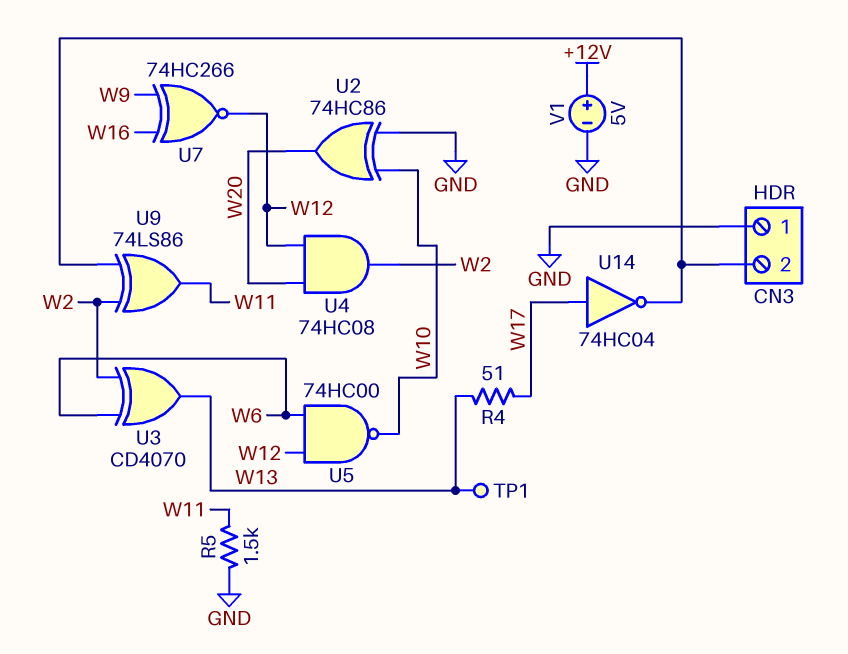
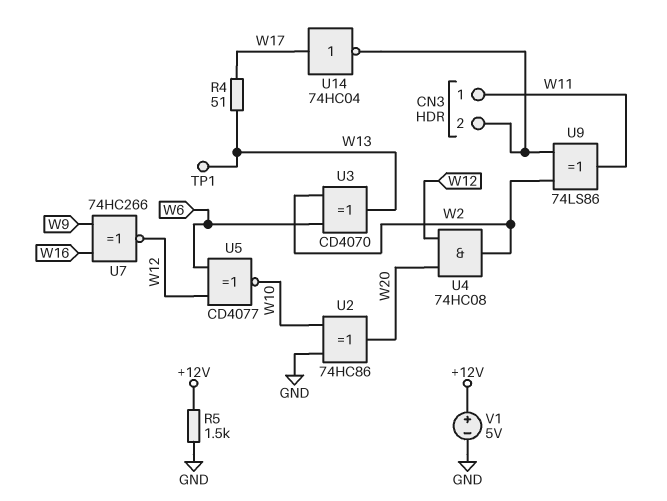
CN3 pin 1: GND -> W11
R5: 1.5k (GND, W11) -> 1.5k (+12V, GND)
U5: NAND 74HC00 (in W6, in W12, out W10) -> XNOR CD4077 (in W6, in W12, out W10)

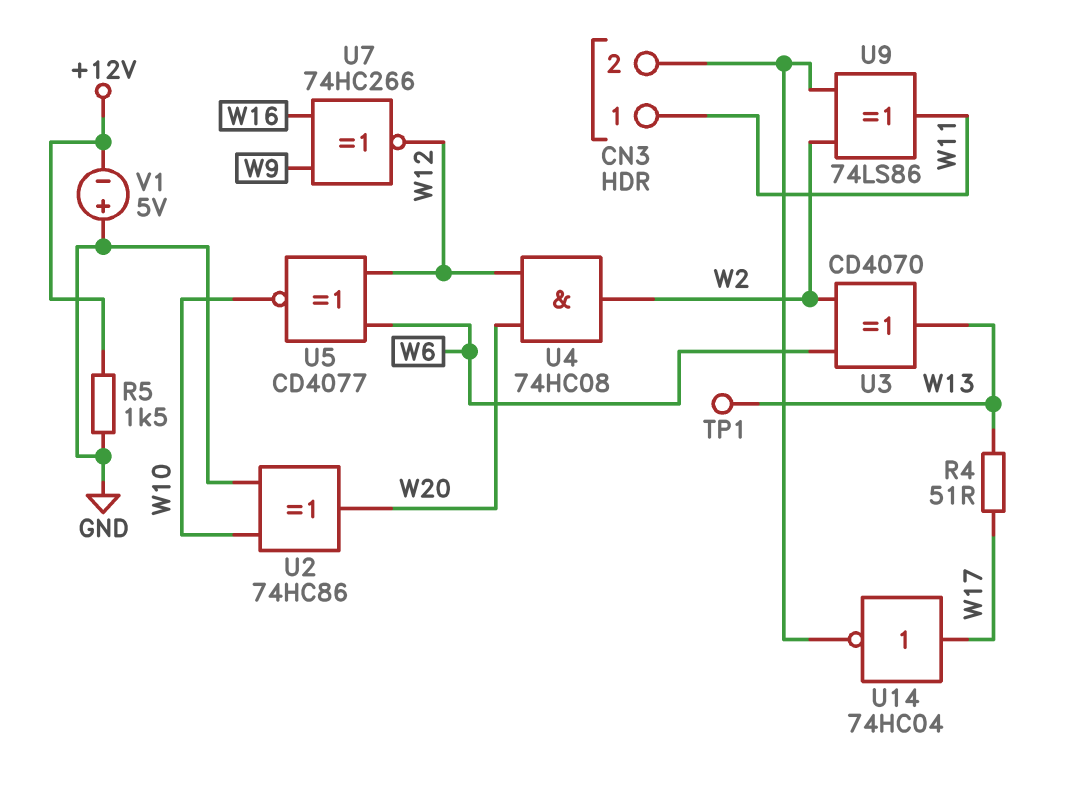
V1: 5V (plus +12V, minus GND) -> 5V (plus GND, minus +12V)

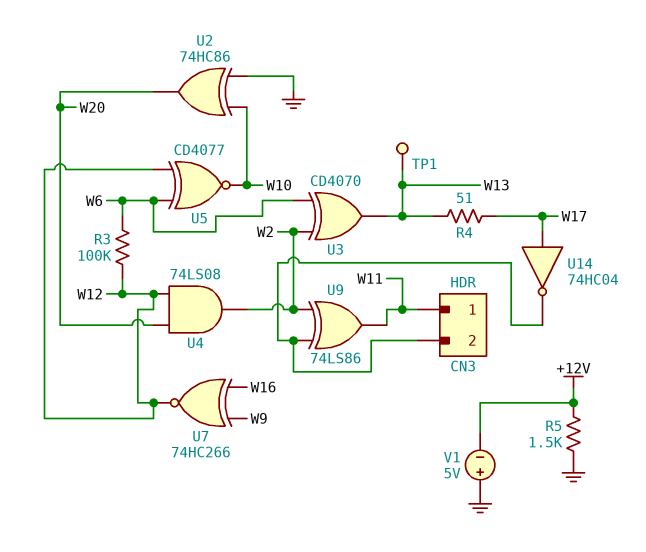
R3: none -> 100k (W6, W12)
U4: AND 74HC08 (in W12, in W20, out W2) -> AND 74LS08 (in W12, in W20, out W2)

